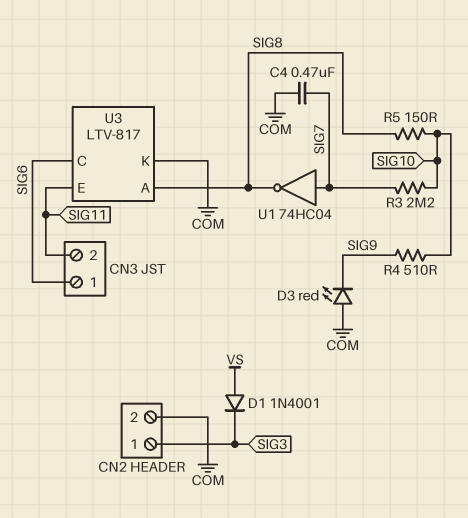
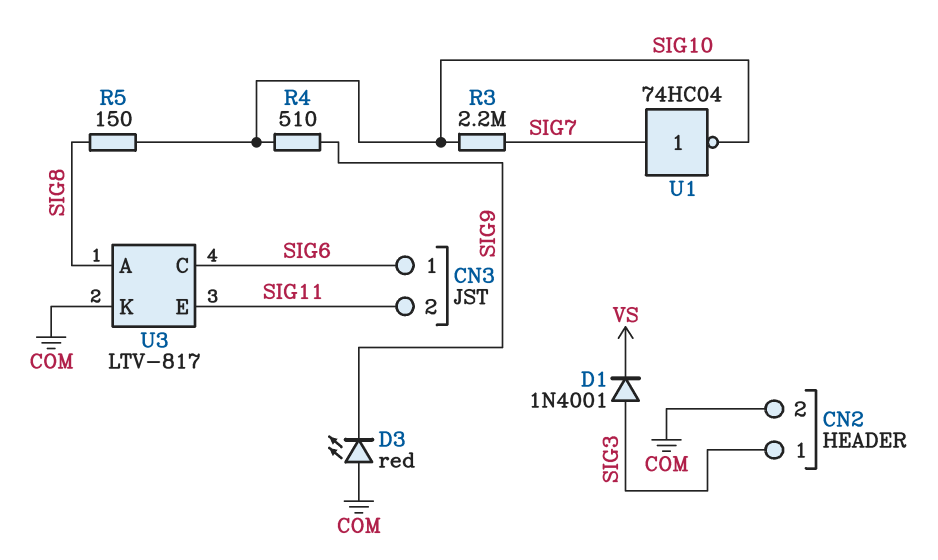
C4: 470nF (COM, SIG7) -> none
D1: diode 1N4001 (A VS, K SIG3) -> diode 1N4001 (A SIG3, K VS)
U1: NOT 74HC04 (in SIG7, out SIG8) -> NOT 74HC04 (in SIG7, out SIG10)

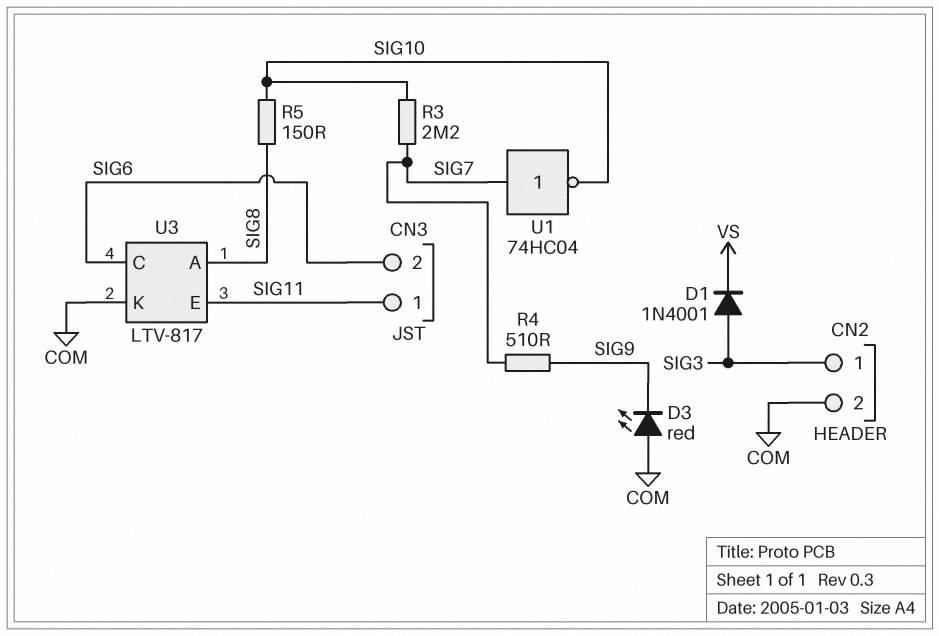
CN3 pin 1: SIG6 -> SIG11
CN3 pin 2: SIG11 -> SIG6
R4: 510 (SIG9, SIG10) -> 510 (SIG7, SIG9)

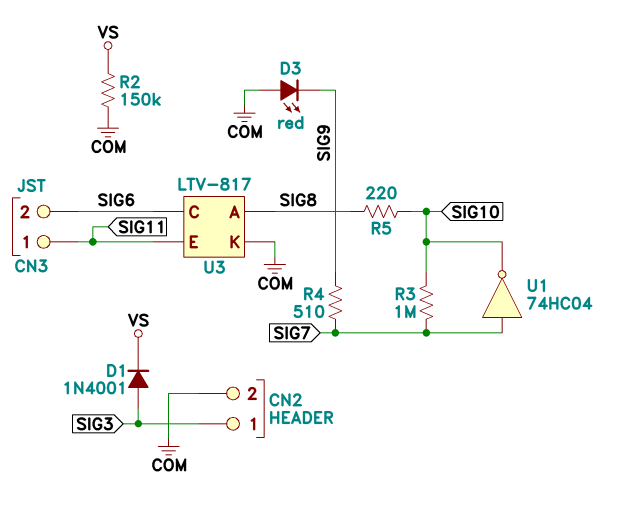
R2: none -> 150k (COM, VS)
R3: 2.2M (SIG7, SIG10) -> 1M (SIG7, SIG10)
R5: 150 (SIG8, SIG10) -> 220 (SIG8, SIG10)

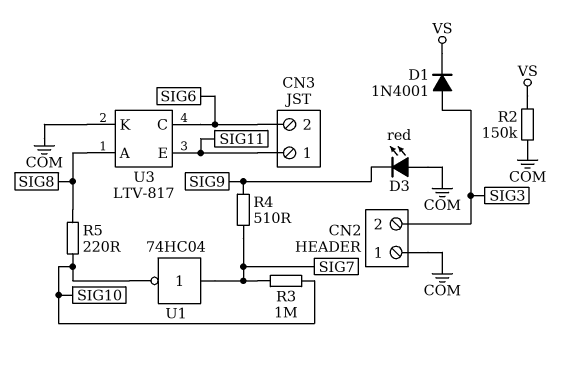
CN2 pin 1: SIG3 -> COM
CN2 pin 2: COM -> SIG3

